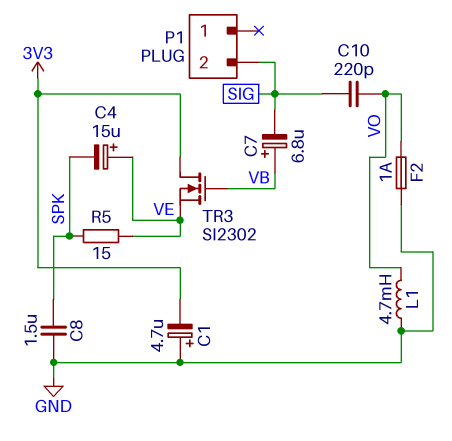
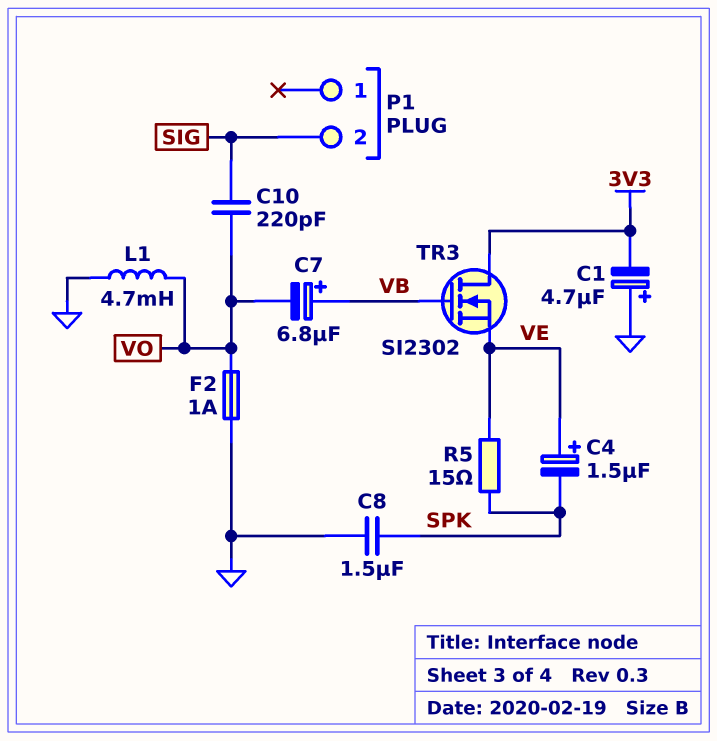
C4: 15uF (plus VE, minus SPK) -> 1.5uF (plus VE, minus SPK)
C7: 6.8uF (plus VB, minus SIG) -> 6.8uF (plus VB, minus VO)

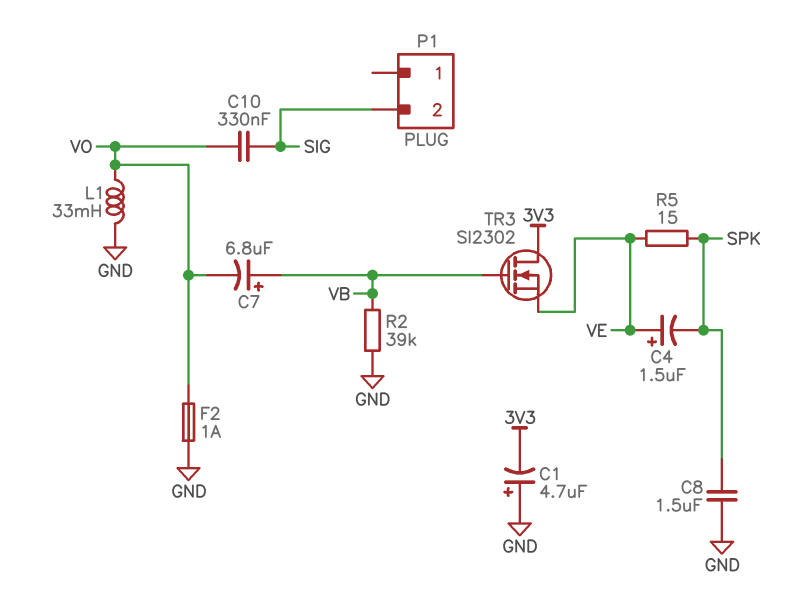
C10: 220pF (SIG, VO) -> 330nF (SIG, VO)
L1: 4.7mH (GND, VO) -> 33mH (GND, VO)
R2: none -> 39k (GND, VB)

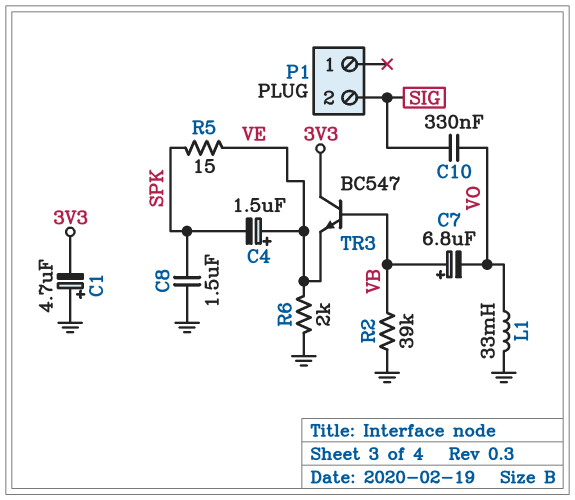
F2: 1A (GND, VO) -> none
R6: none -> 2k (GND, VE)
TR3: NMOS SI2302 (G VB, D 3V3, S VE) -> NPN BC547 (B VB, C 3V3, E VE)

